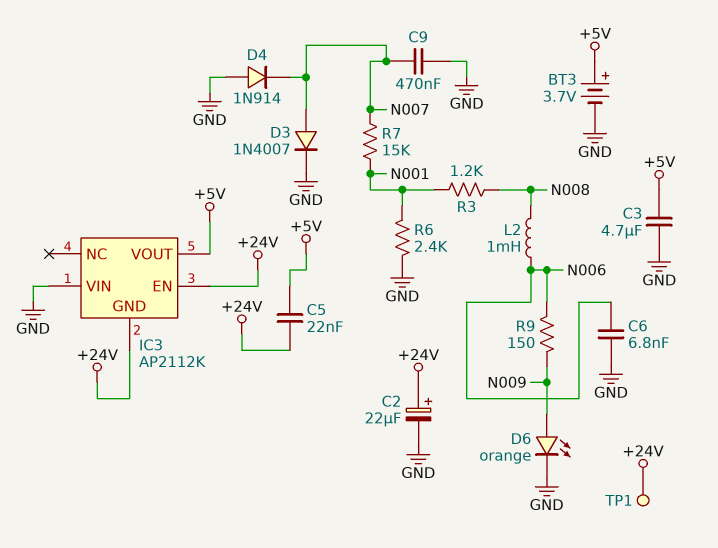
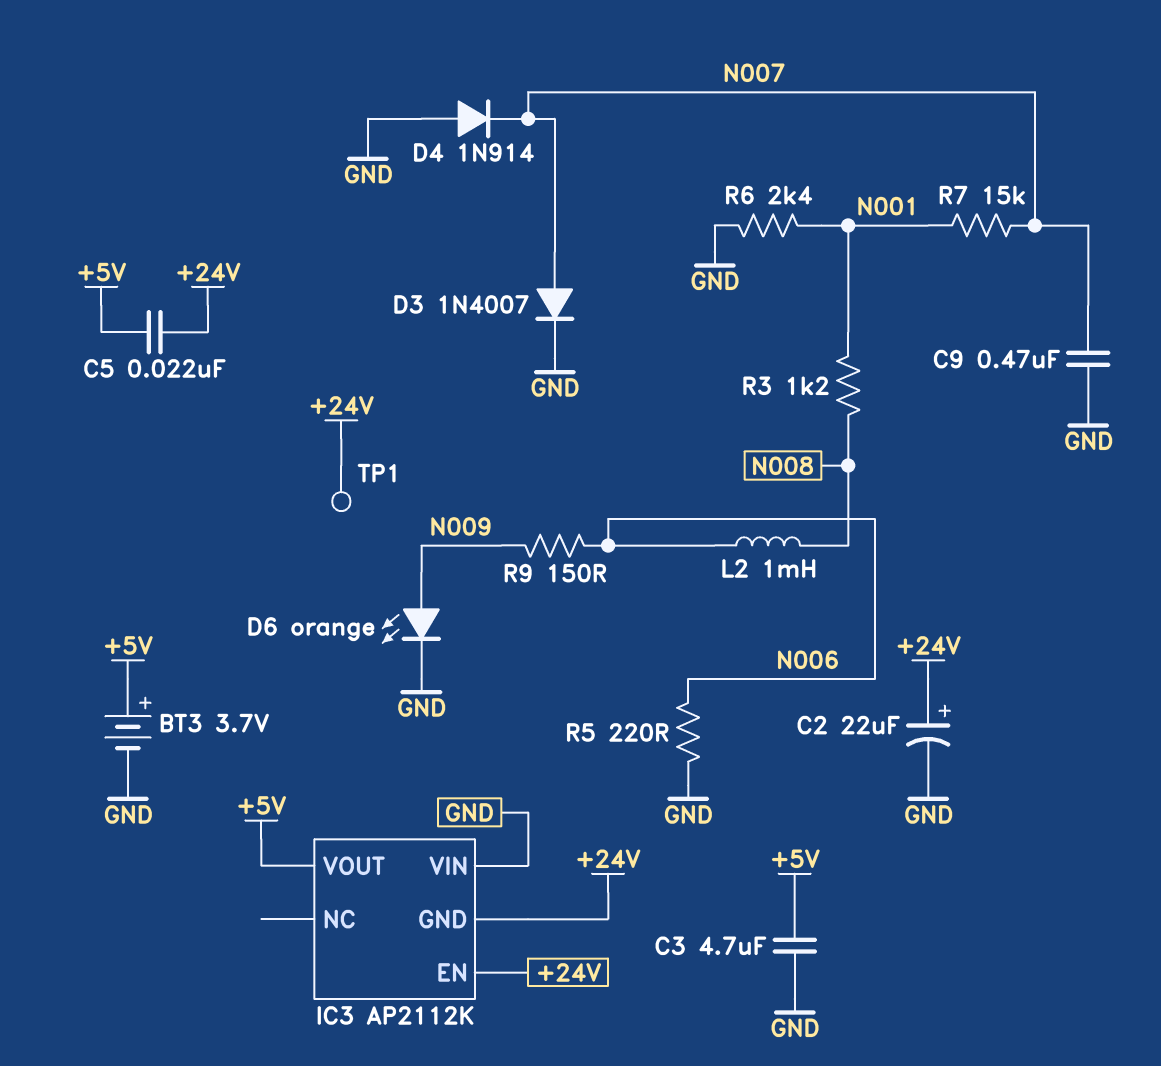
C6: 6.8nF (GND, N006) -> none
R5: none -> 220 (GND, N006)

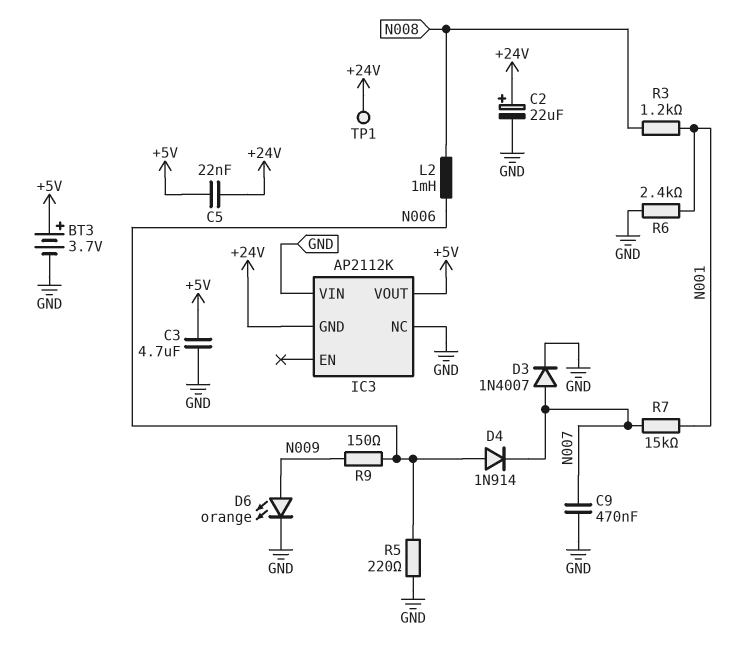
D4: diode 1N914 (A GND, K N007) -> diode 1N914 (A N006, K N007)
IC3 pin EN: +24V -> none
IC3 pin NC: none -> GND

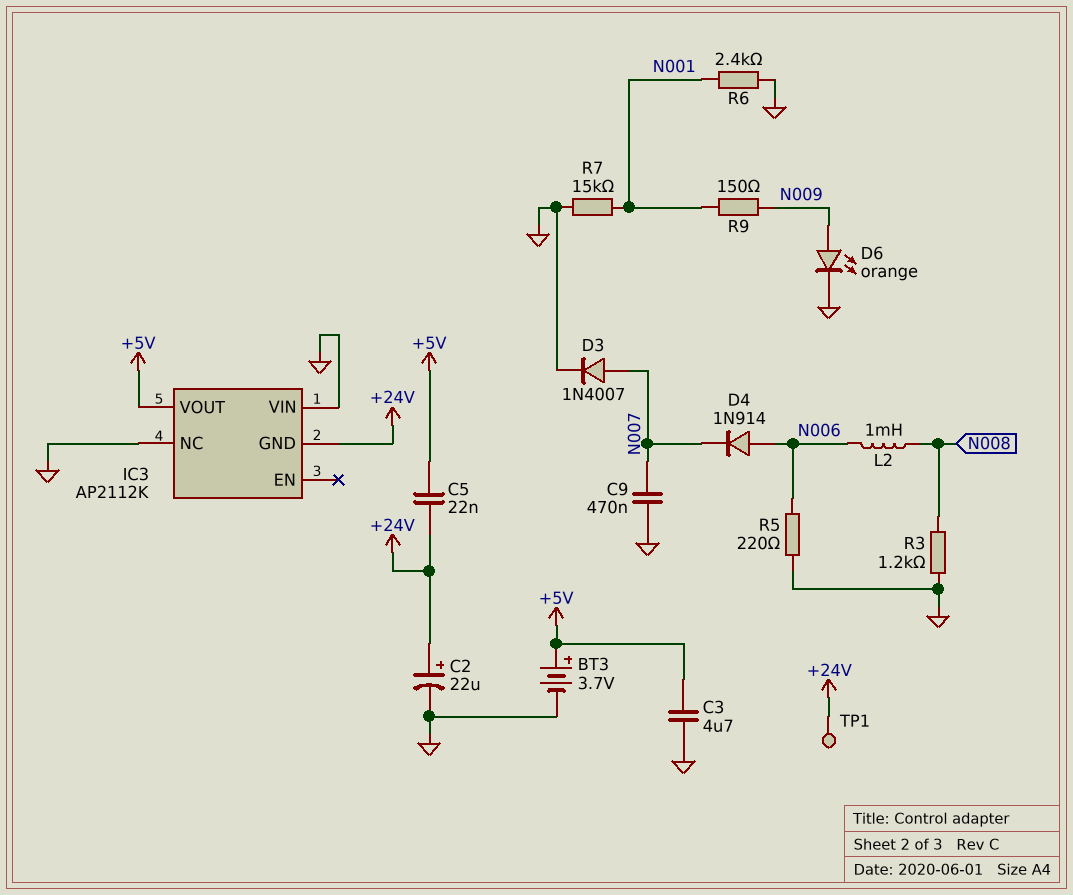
R3: 1.2k (N001, N008) -> 1.2k (GND, N008)
R7: 15k (N001, N007) -> 15k (GND, N001)
R9: 150 (N006, N009) -> 150 (N001, N009)

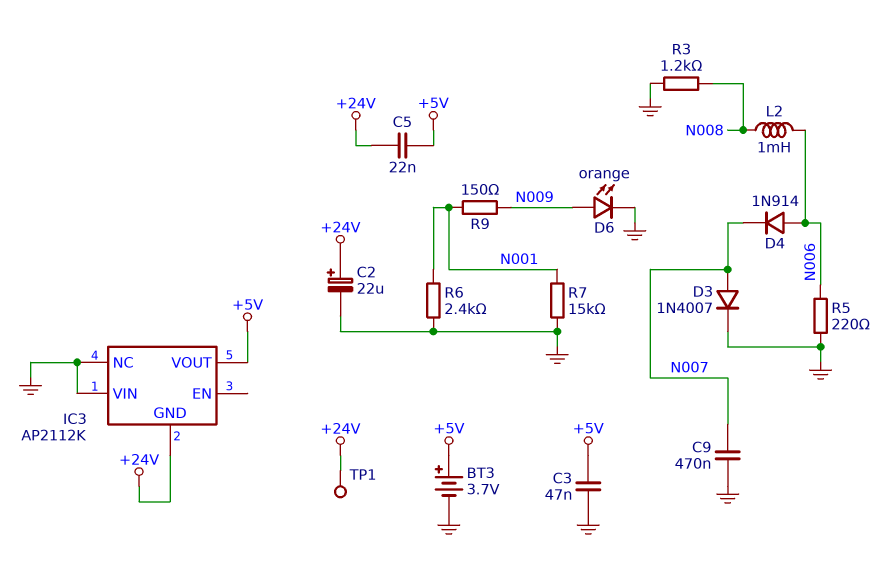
C3: 4.7uF (+5V, GND) -> 47nF (+5V, GND)

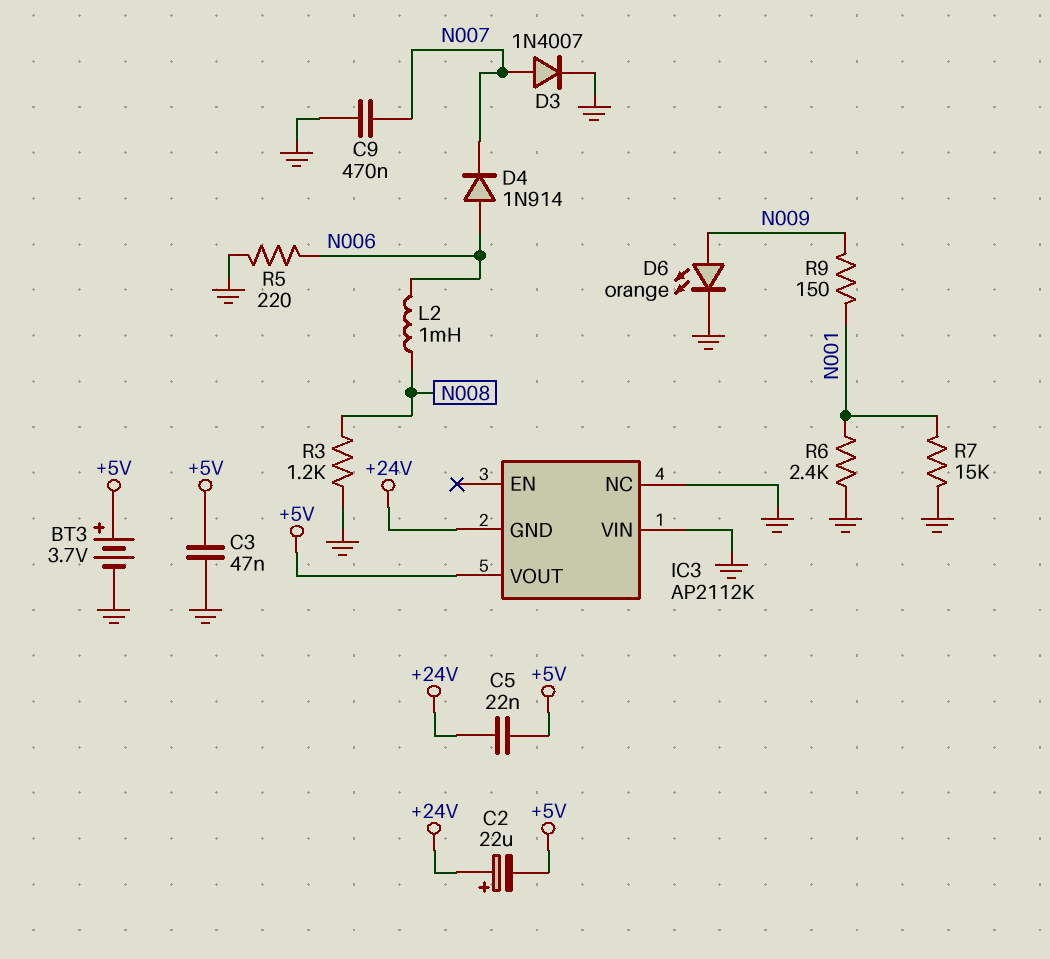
C2: 22uF (plus +24V, minus GND) -> 22uF (plus +24V, minus +5V)
TP1: test point (+24V) -> none

